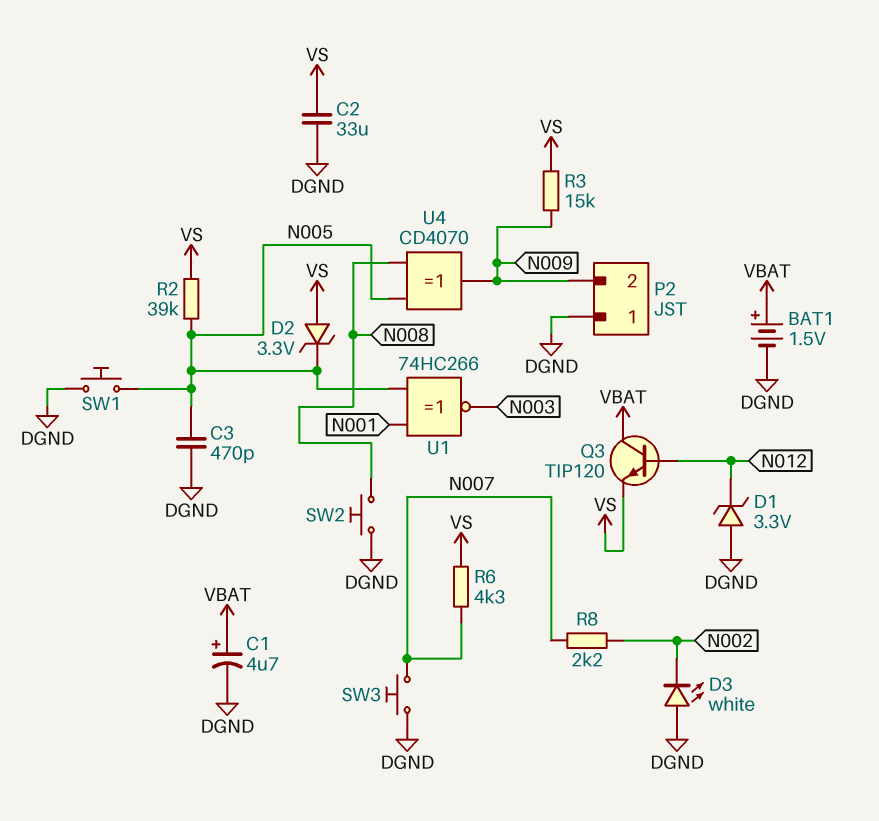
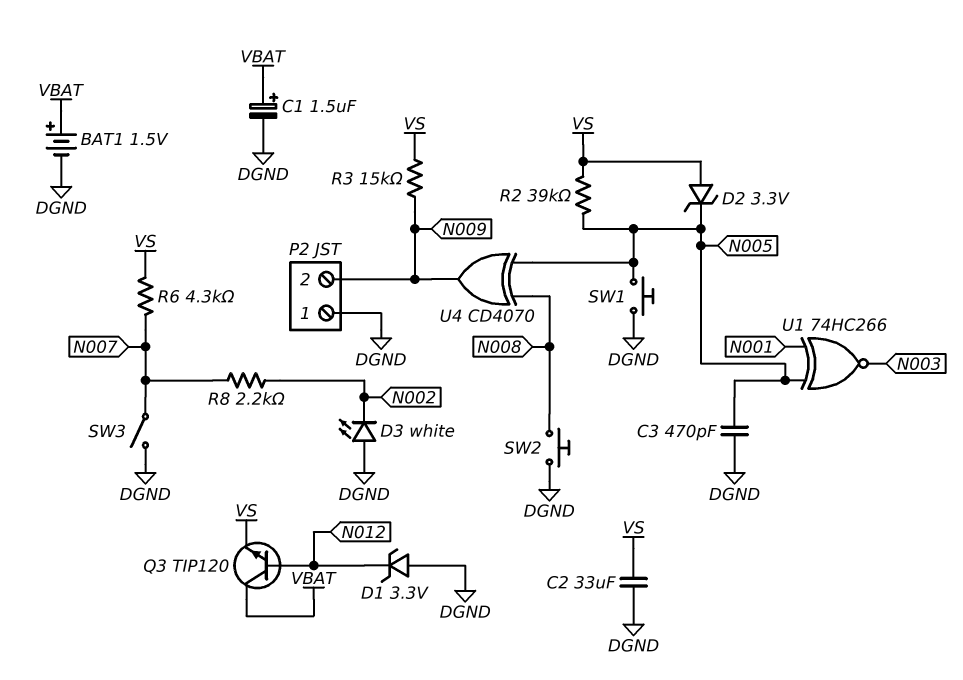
C1: 4.7uF (plus VBAT, minus DGND) -> 1.5uF (plus VBAT, minus DGND)
SW3: button (DGND, N007) -> switch (DGND, N007)

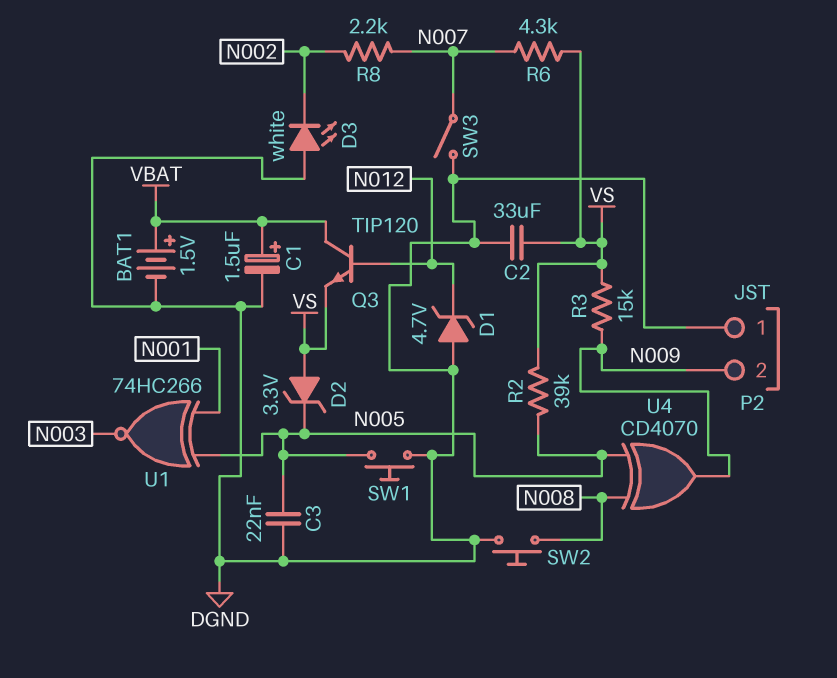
C3: 470pF (DGND, N005) -> 22nF (DGND, N005)
D1: zener 3.3V (A DGND, K N012) -> zener 4.7V (A DGND, K N012)

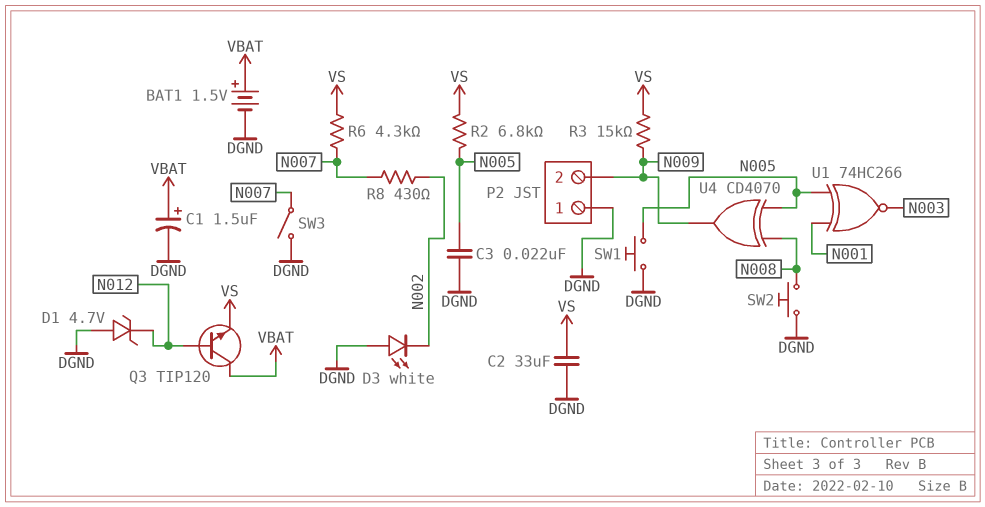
D2: zener 3.3V (A VS, K N005) -> none
R2: 39k (N005, VS) -> 6.8k (N005, VS)
R8: 2.2k (N002, N007) -> 430 (N002, N007)

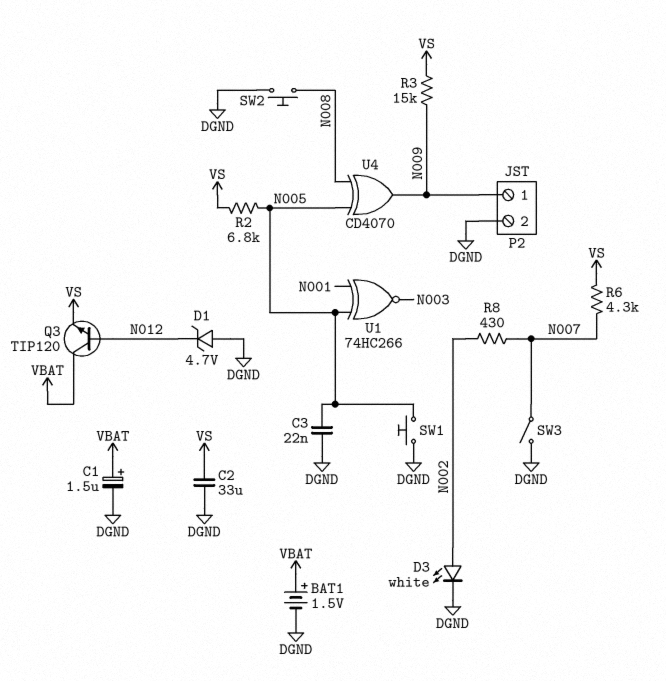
D3: LED white (A DGND, K N002) -> LED white (A N002, K DGND)
P2 pin 1: DGND -> N009
P2 pin 2: N009 -> DGND

